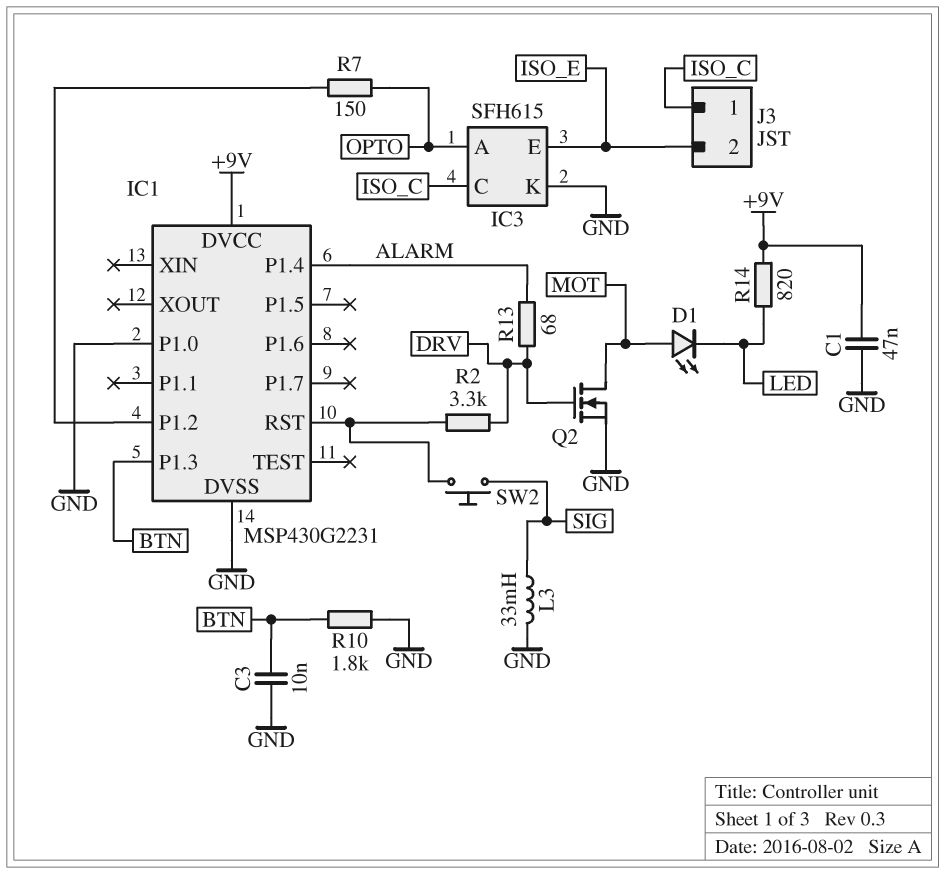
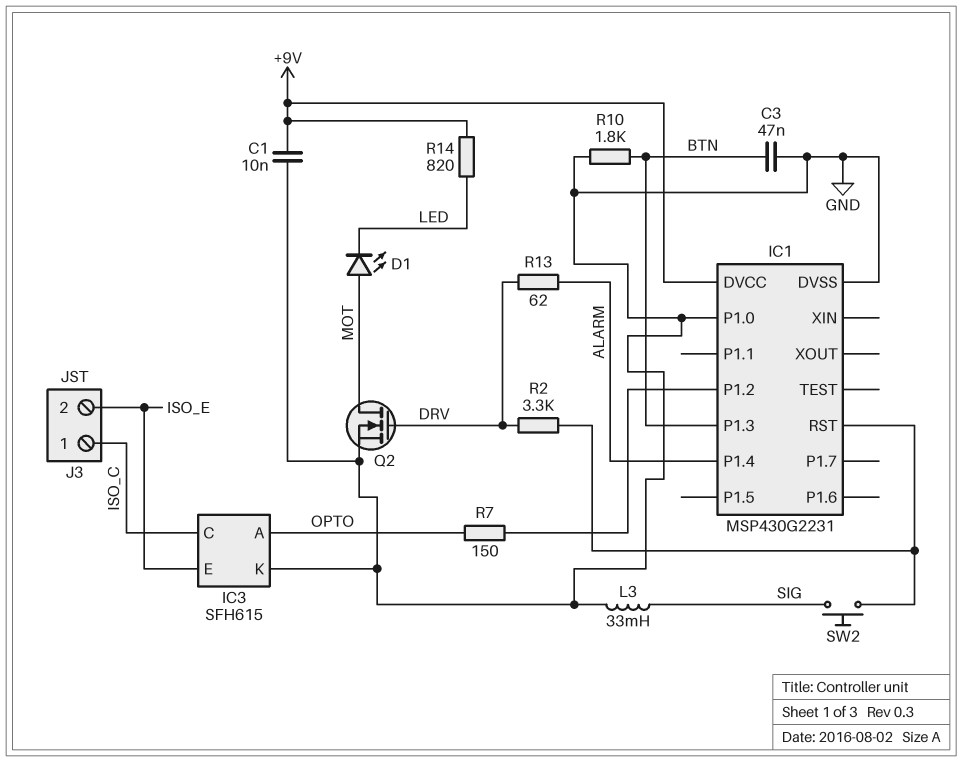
C1: 47nF (+9V, GND) -> 10nF (+9V, GND)
C3: 10nF (BTN, GND) -> 47nF (BTN, GND)
R13: 68 (ALARM, DRV) -> 62 (ALARM, DRV)

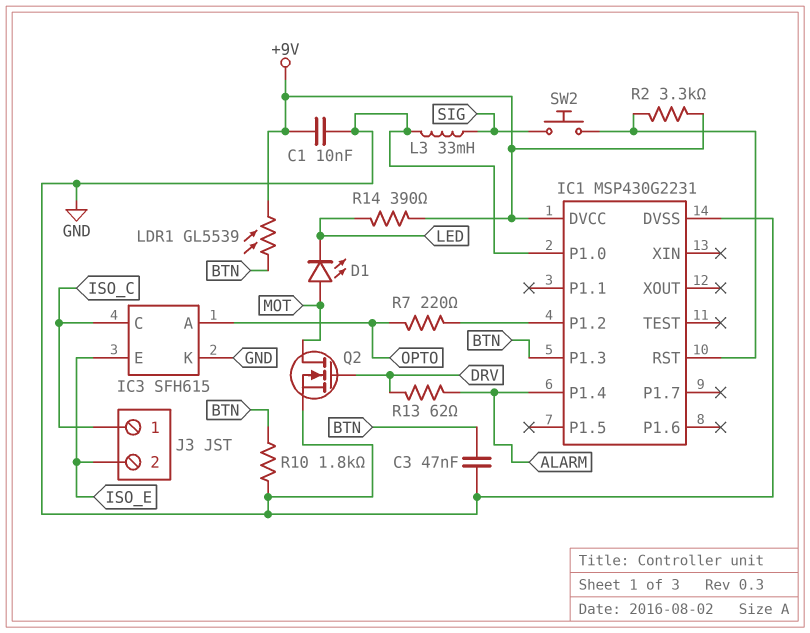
LDR1: none -> GL5539 (+9V, BTN)
R2: 3.3k (DRV, IC1/RST) -> 3.3k (+9V, IC1/RST)
R7: 150 (IC1/P1.2, OPTO) -> 220 (IC1/P1.2, OPTO)
R14: 820 (+9V, LED) -> 390 (+9V, LED)

